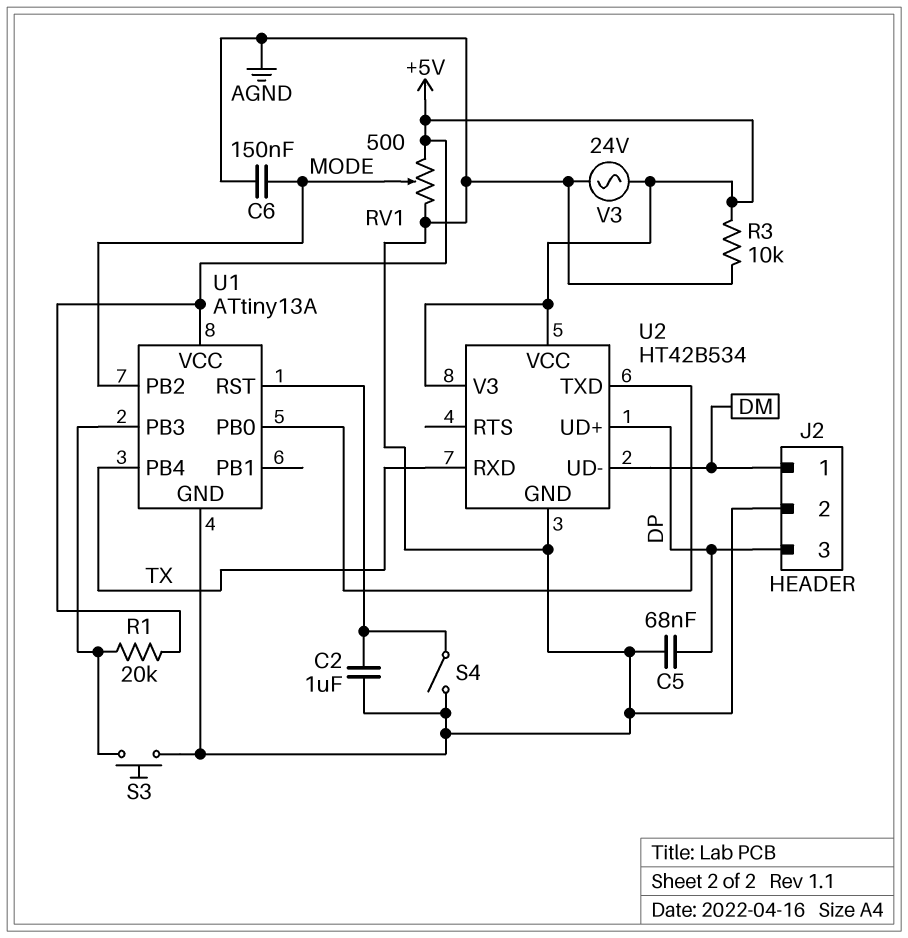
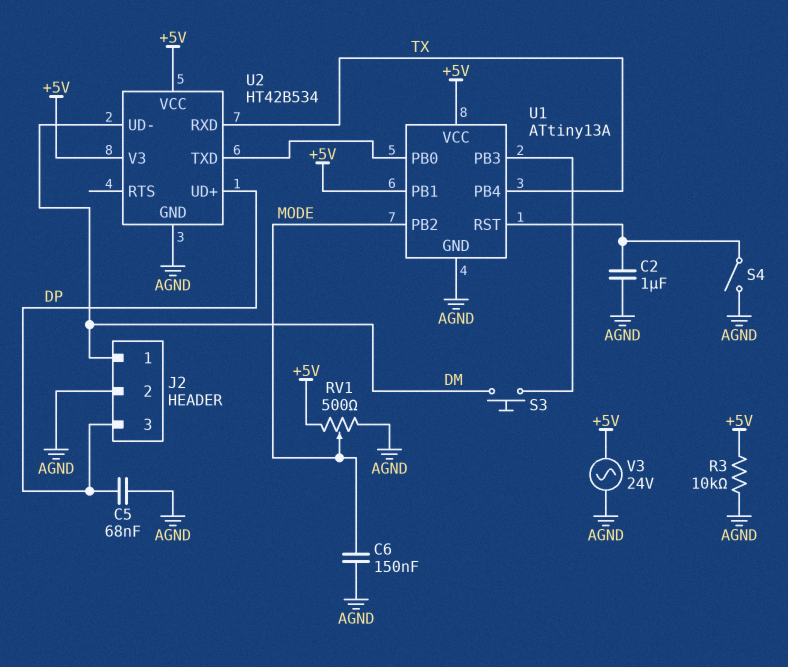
R1: 20k (+5V, U1/PB3) -> none
S3: button (AGND, U1/PB3) -> button (DM, U1/PB3)
U1 pin PB1: none -> +5V

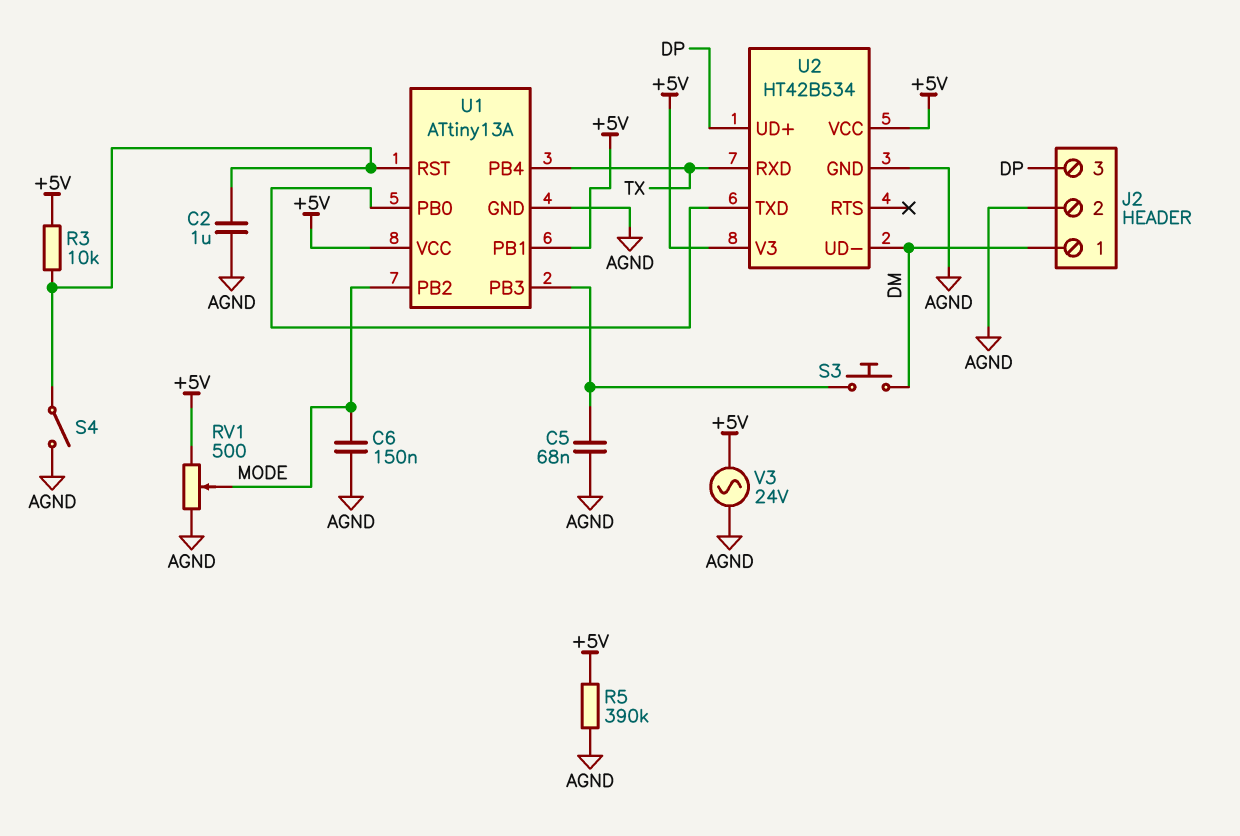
C5: 68nF (AGND, DP) -> 68nF (AGND, U1/PB3)
R3: 10k (+5V, AGND) -> 10k (+5V, U1/RST)
R5: none -> 390k (+5V, AGND)

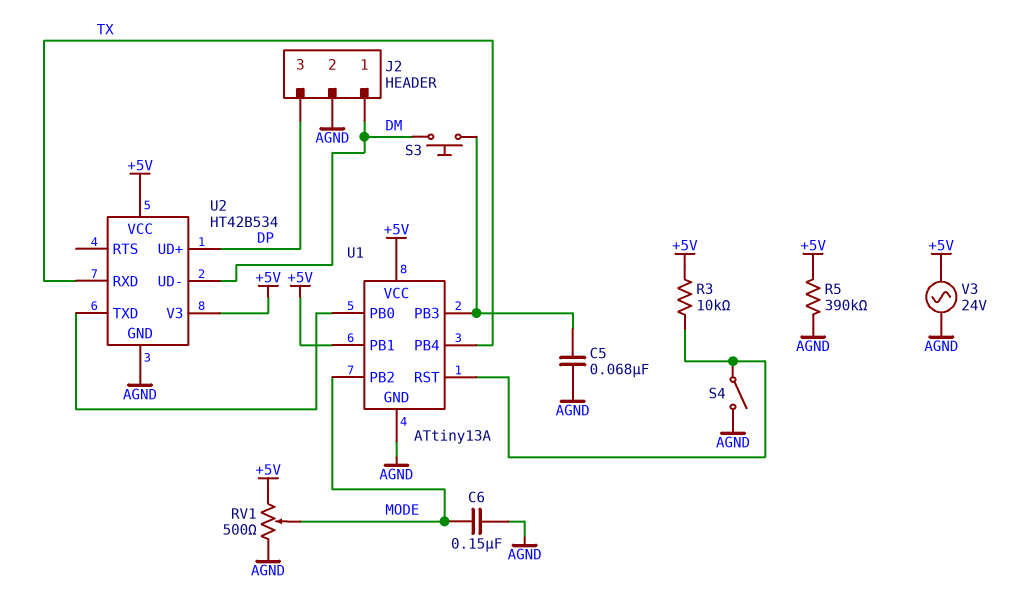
C2: 1uF (AGND, U1/RST) -> none

